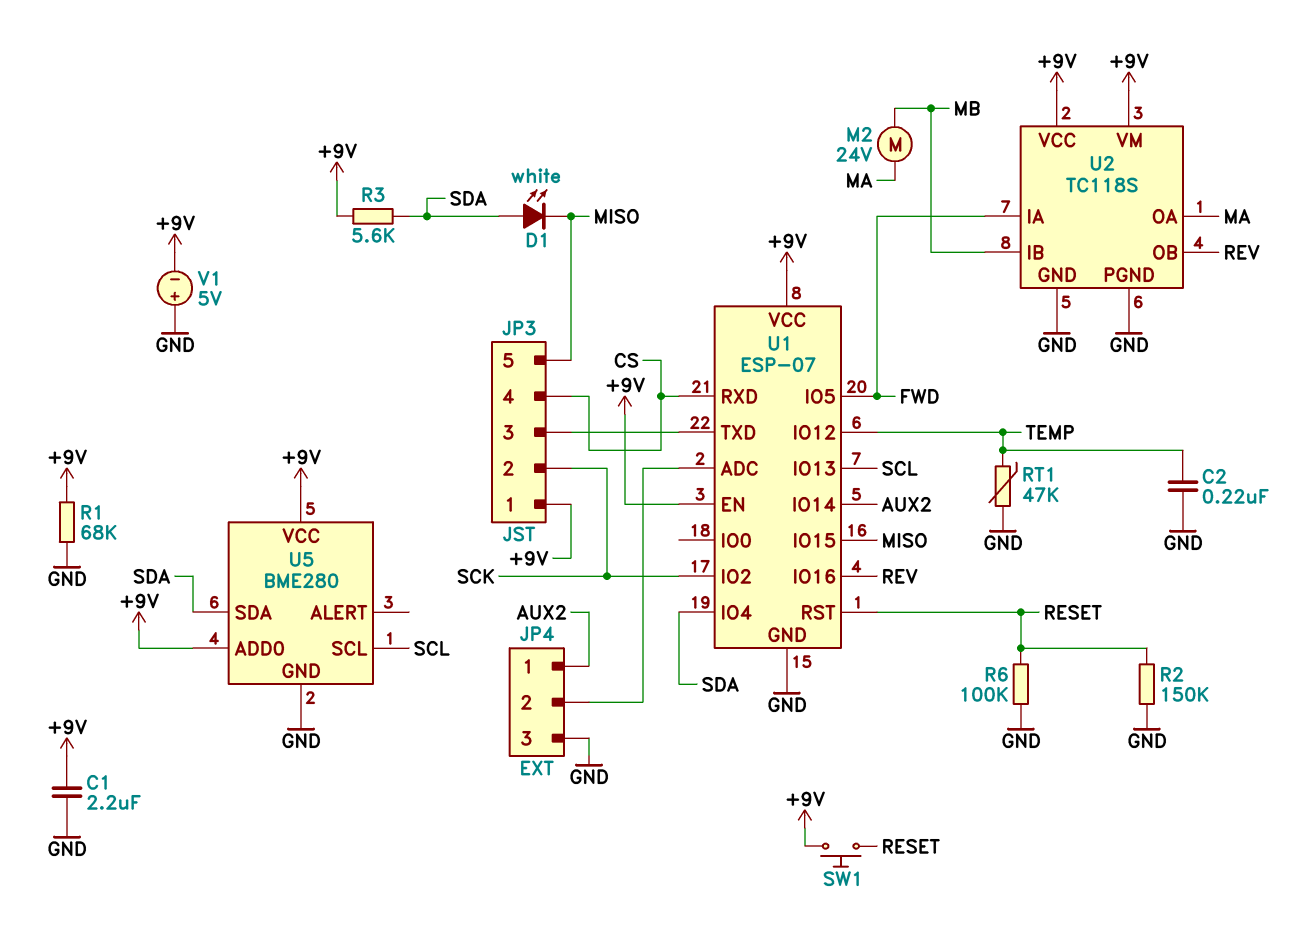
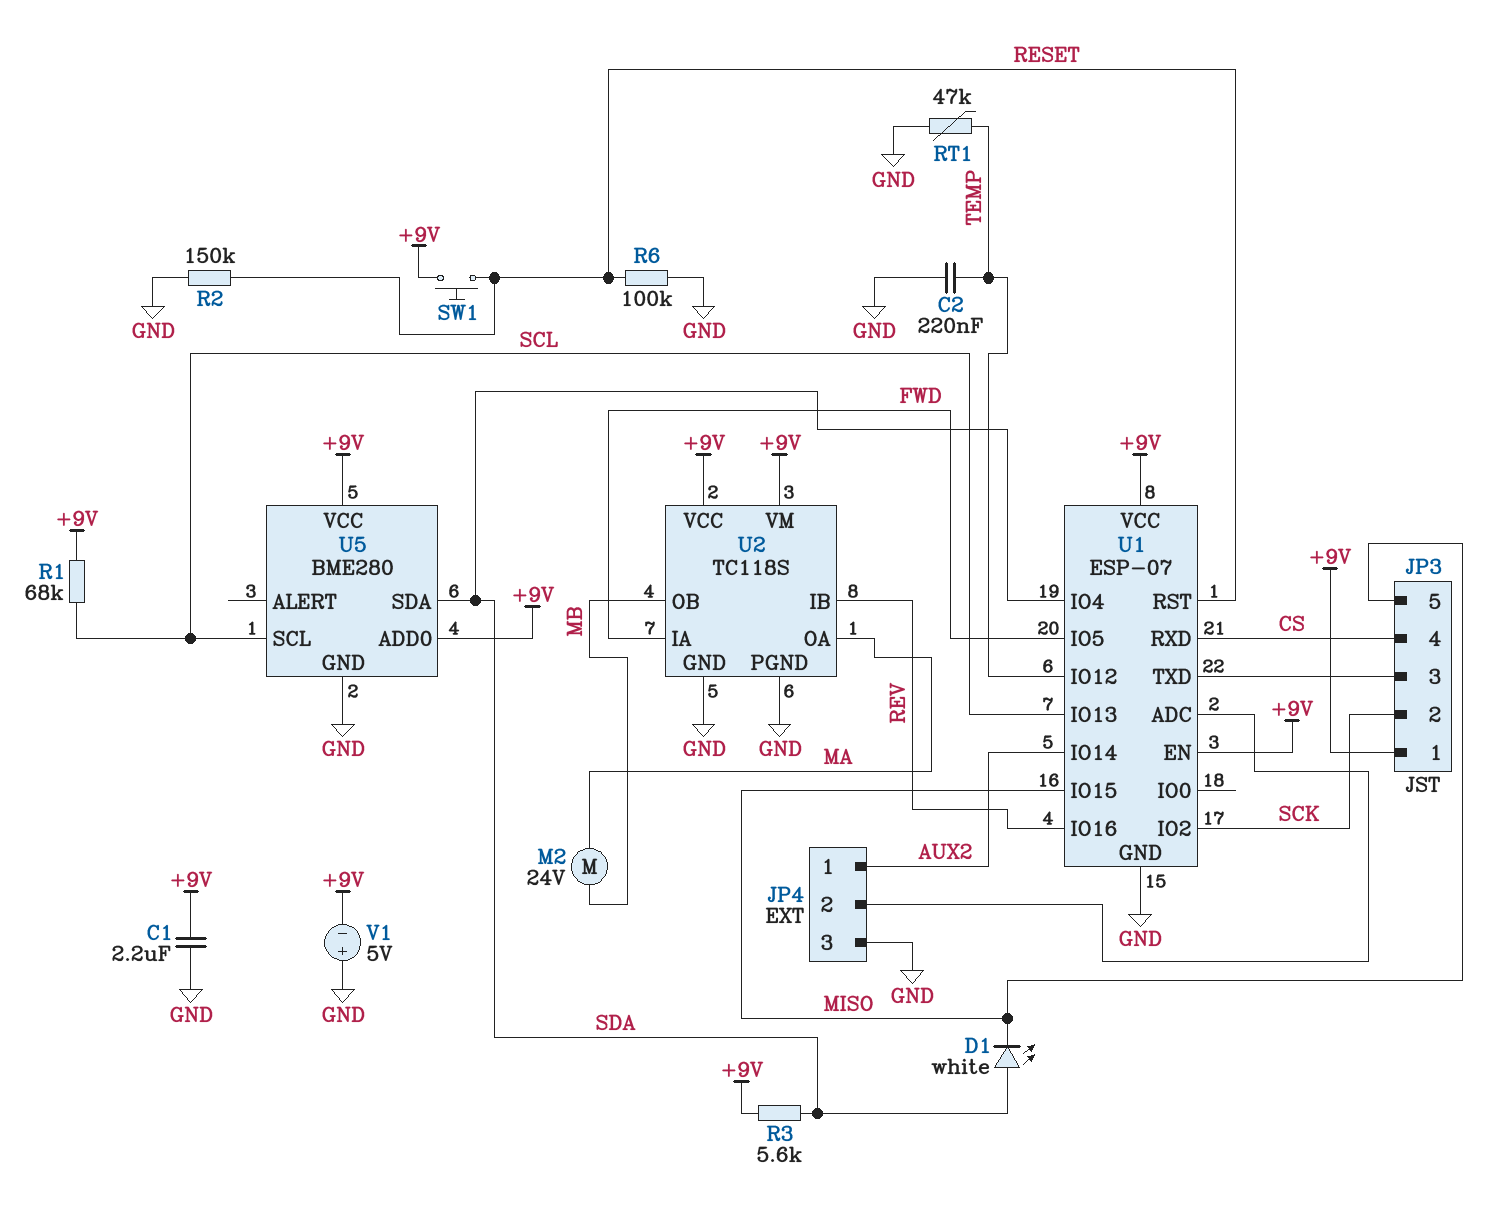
R1: 68k (+9V, GND) -> 68k (+9V, SCL)
U2 pin IB: MB -> REV
U2 pin OB: REV -> MB

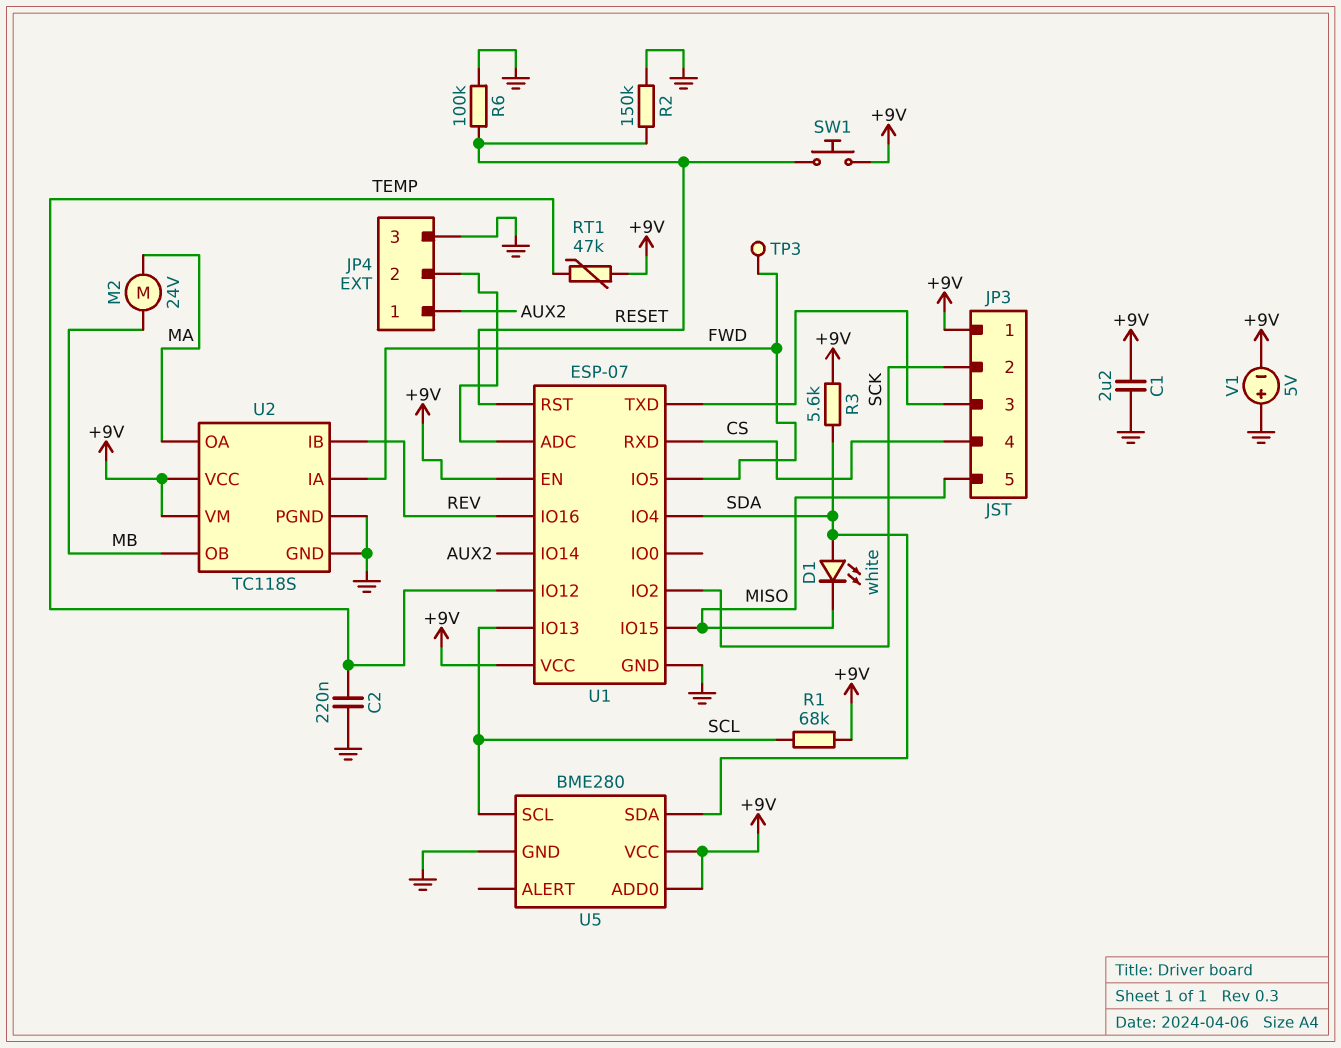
RT1: 47k (GND, TEMP) -> 47k (+9V, TEMP)
TP3: none -> test point (FWD)

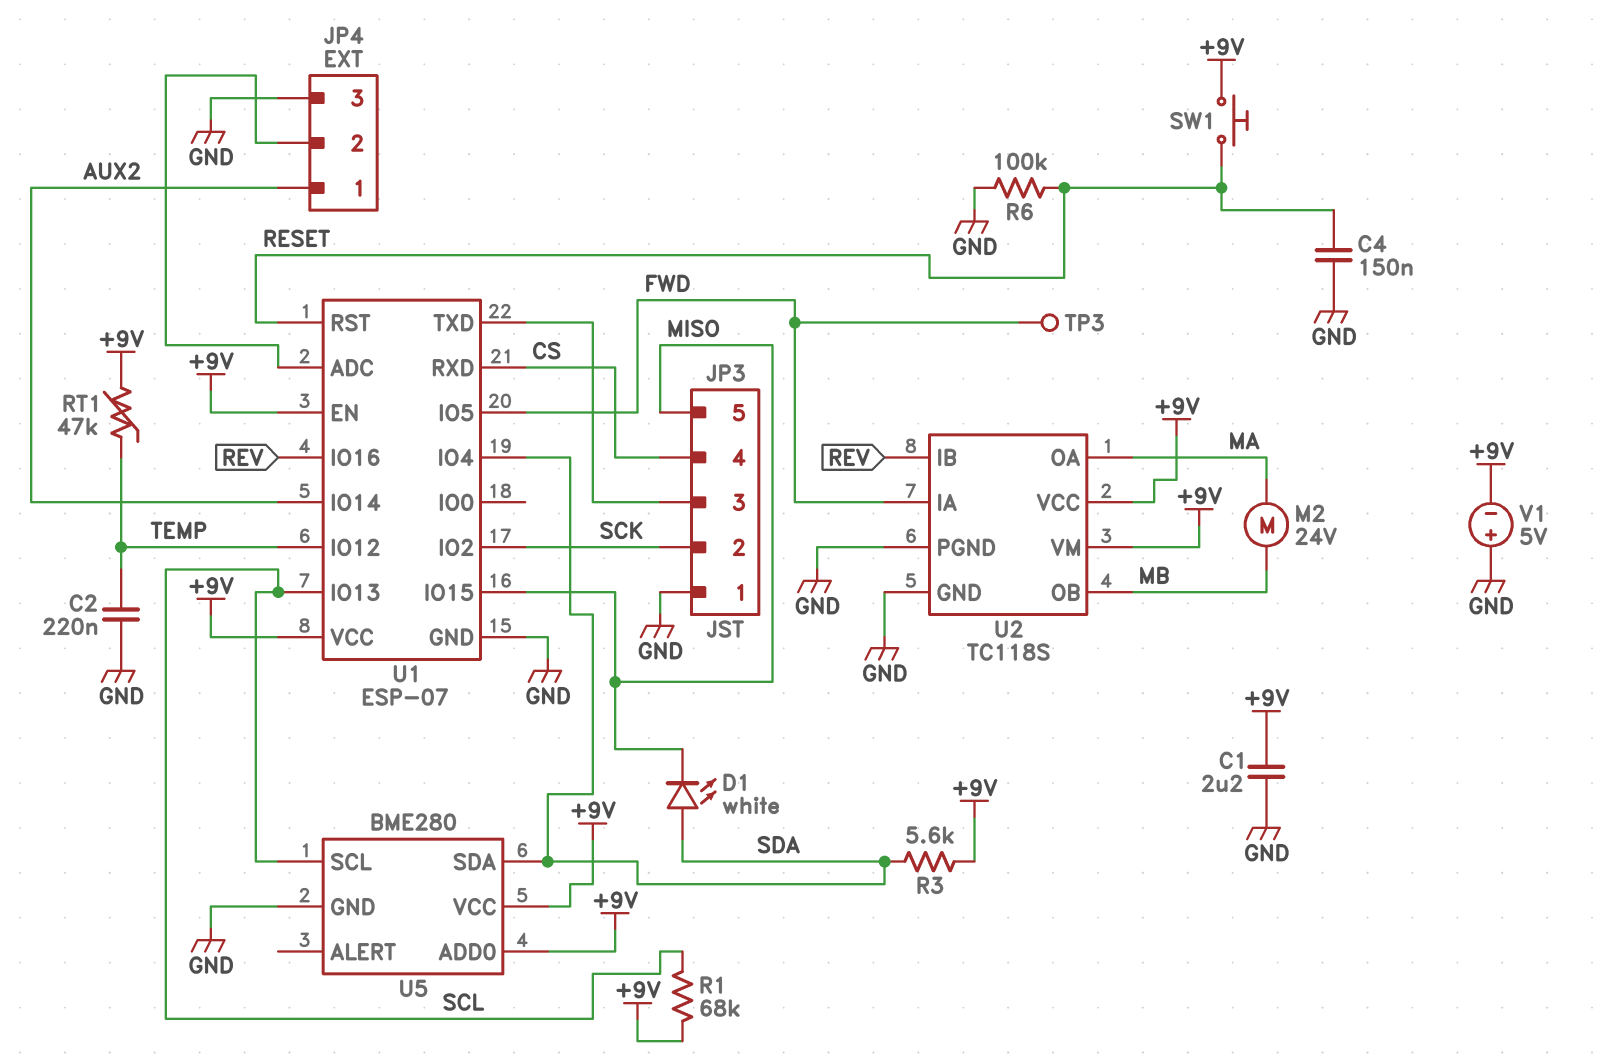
C4: none -> 150nF (GND, RESET)
JP3 pin 1: +9V -> GND
R2: 150k (GND, RESET) -> none

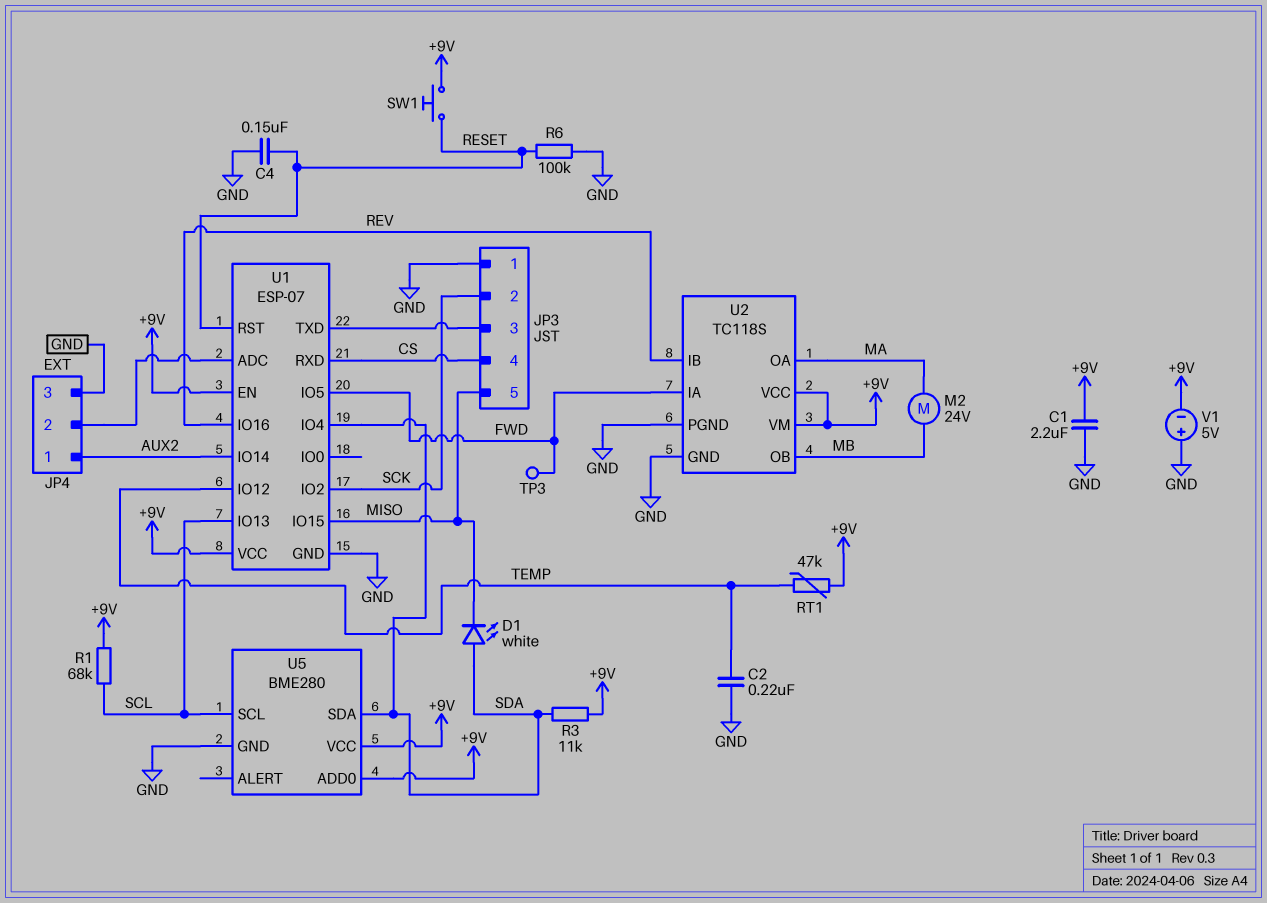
R3: 5.6k (+9V, SDA) -> 11k (+9V, SDA)

